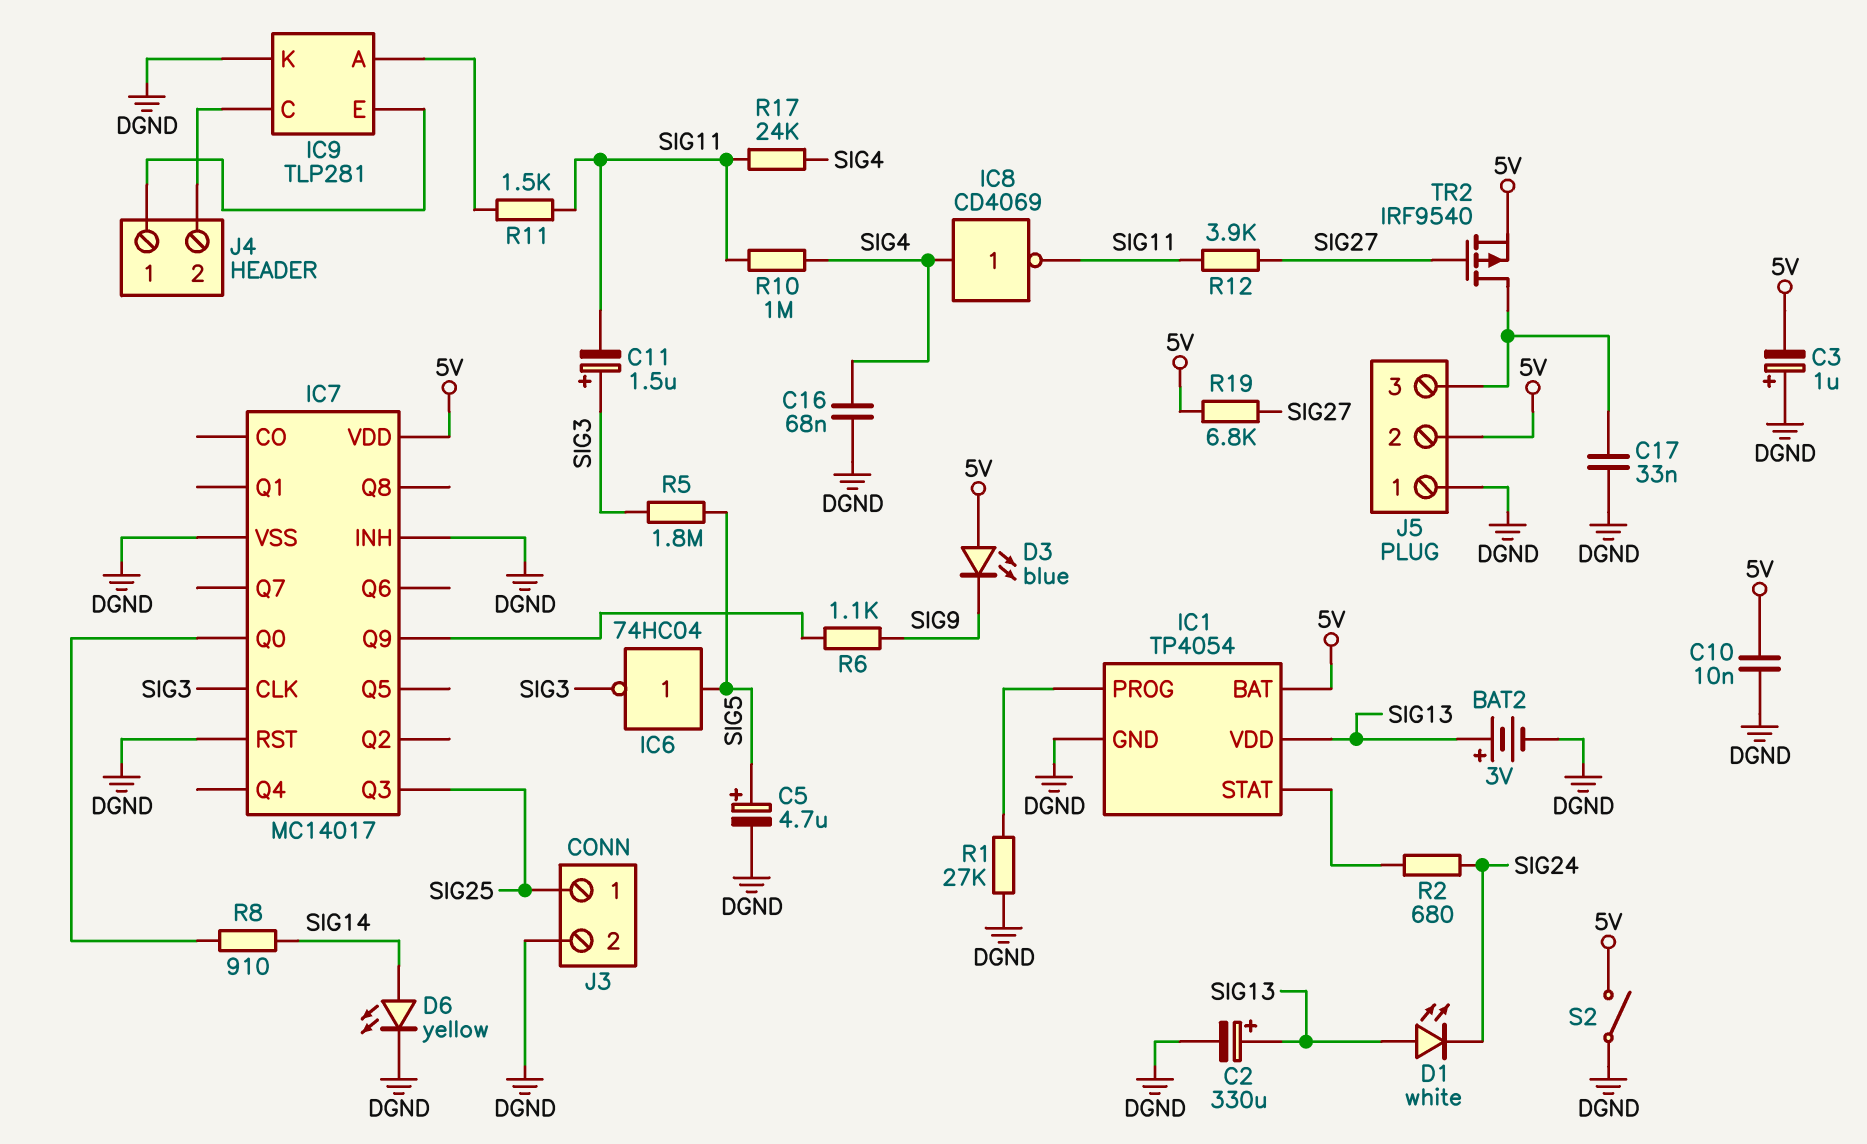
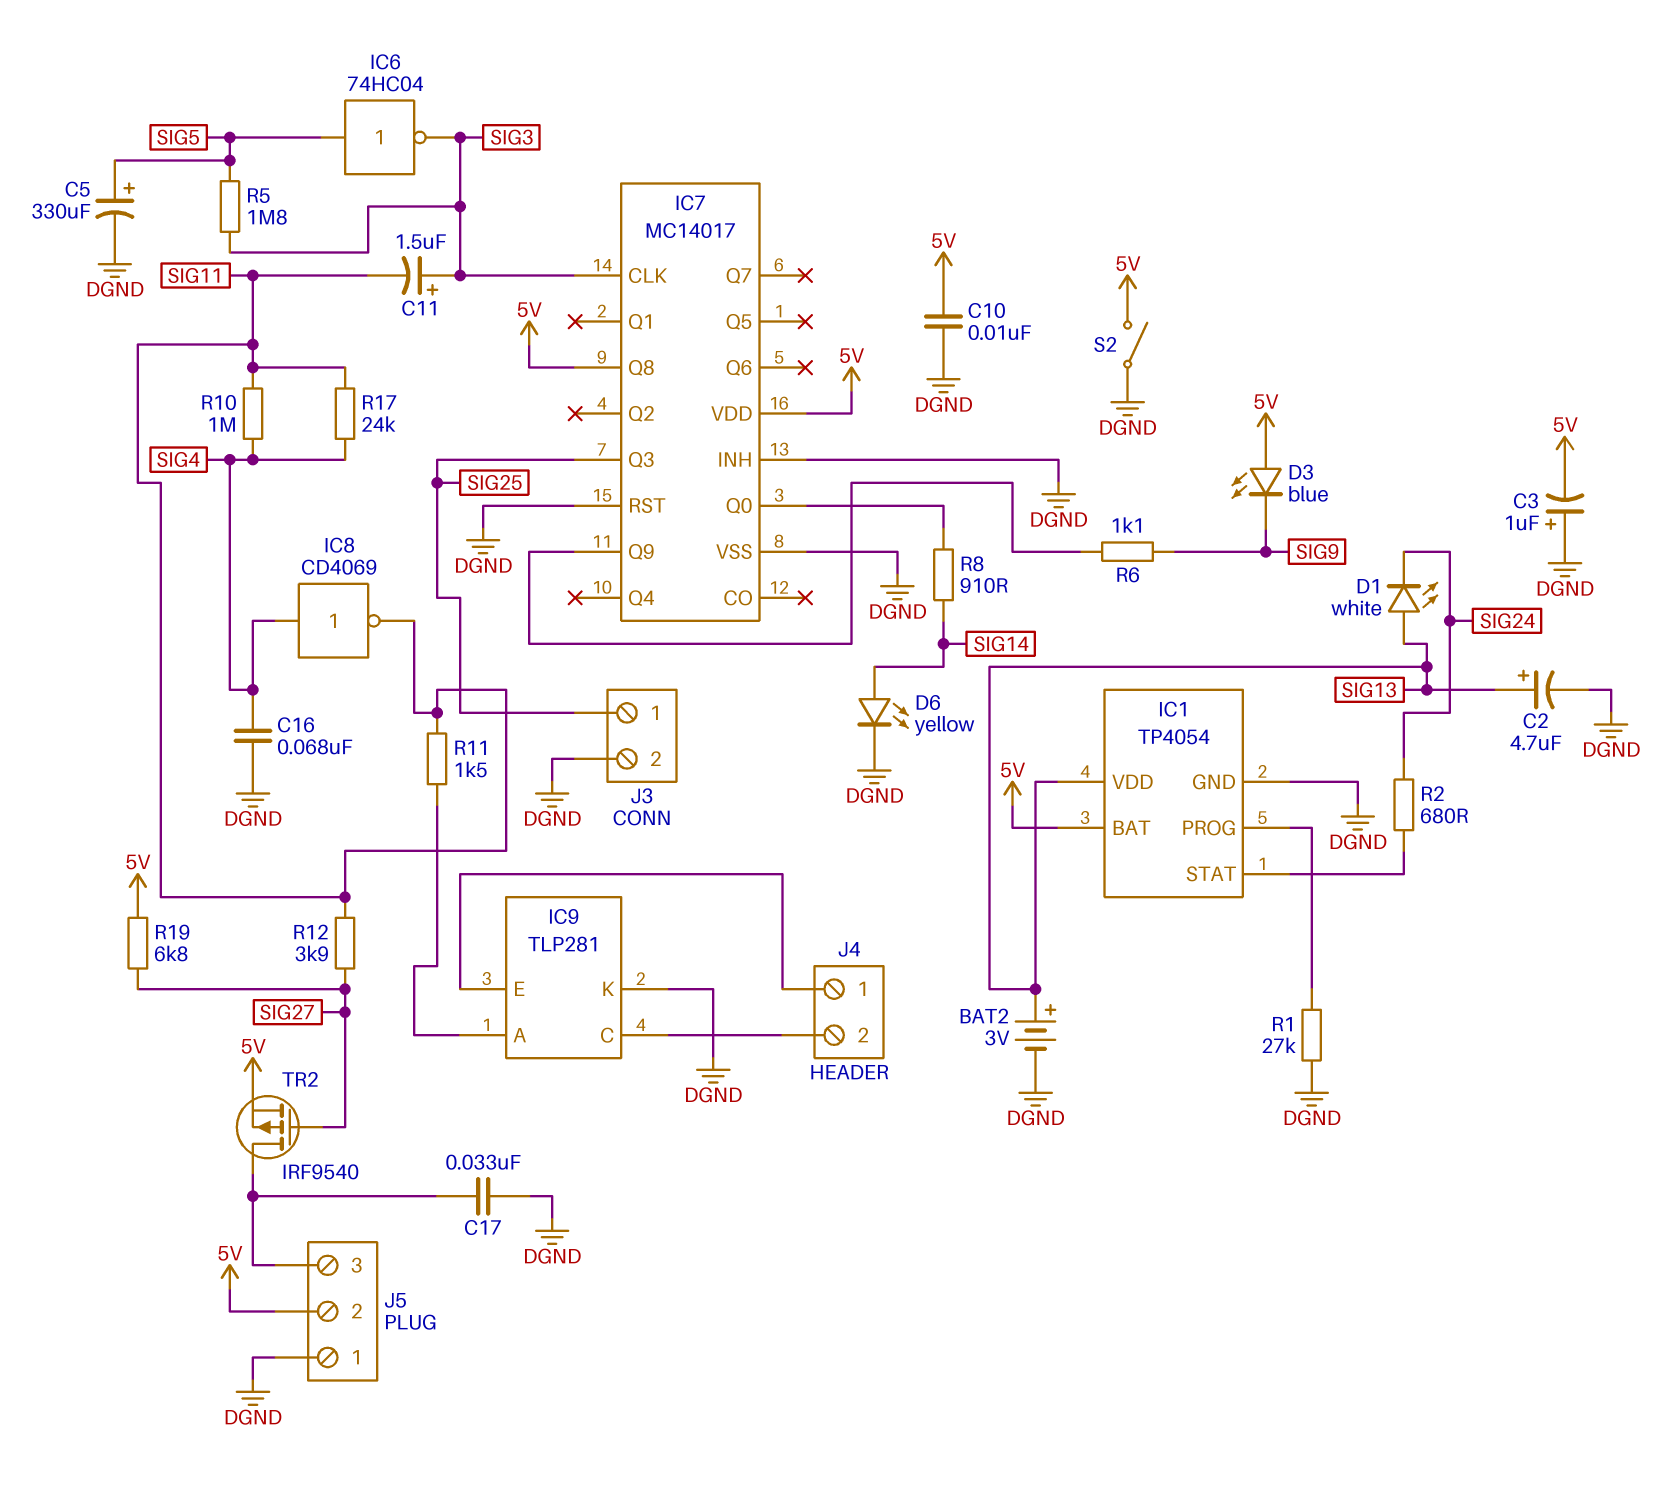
C2: 330uF (plus SIG13, minus DGND) -> 4.7uF (plus SIG13, minus DGND)
C5: 4.7uF (plus SIG5, minus DGND) -> 330uF (plus SIG5, minus DGND)
IC7 pin Q8: none -> 5V

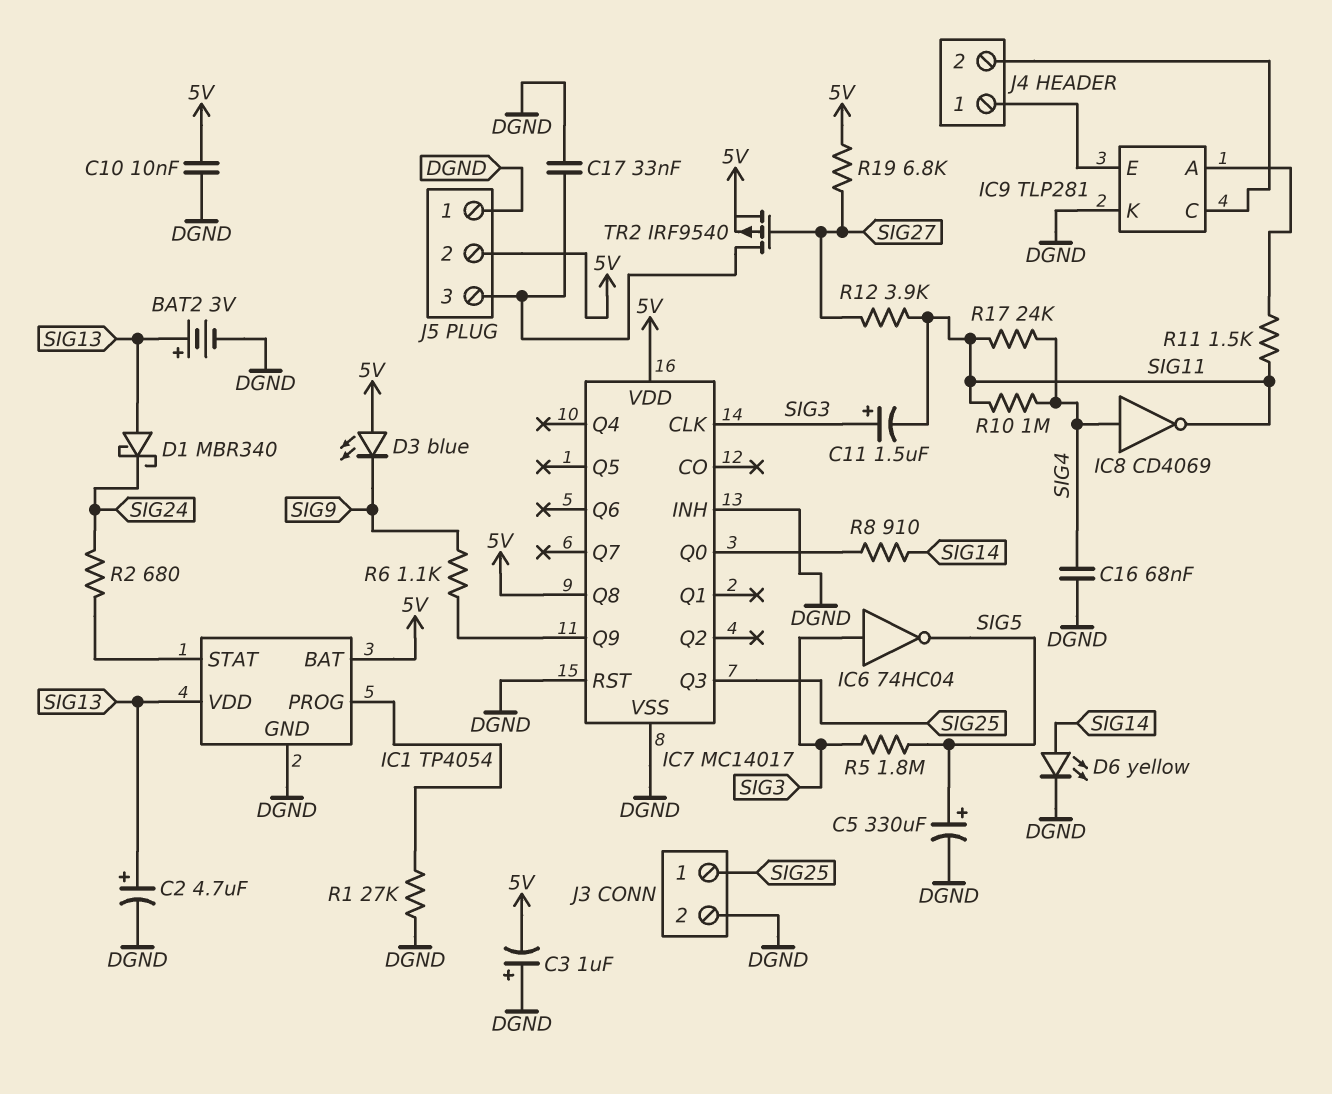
D1: LED white (A SIG13, K SIG24) -> schottky MBR340 (A SIG13, K SIG24)
IC6: NOT 74HC04 (in SIG5, out SIG3) -> NOT 74HC04 (in SIG3, out SIG5)
S2: switch (5V, DGND) -> none

